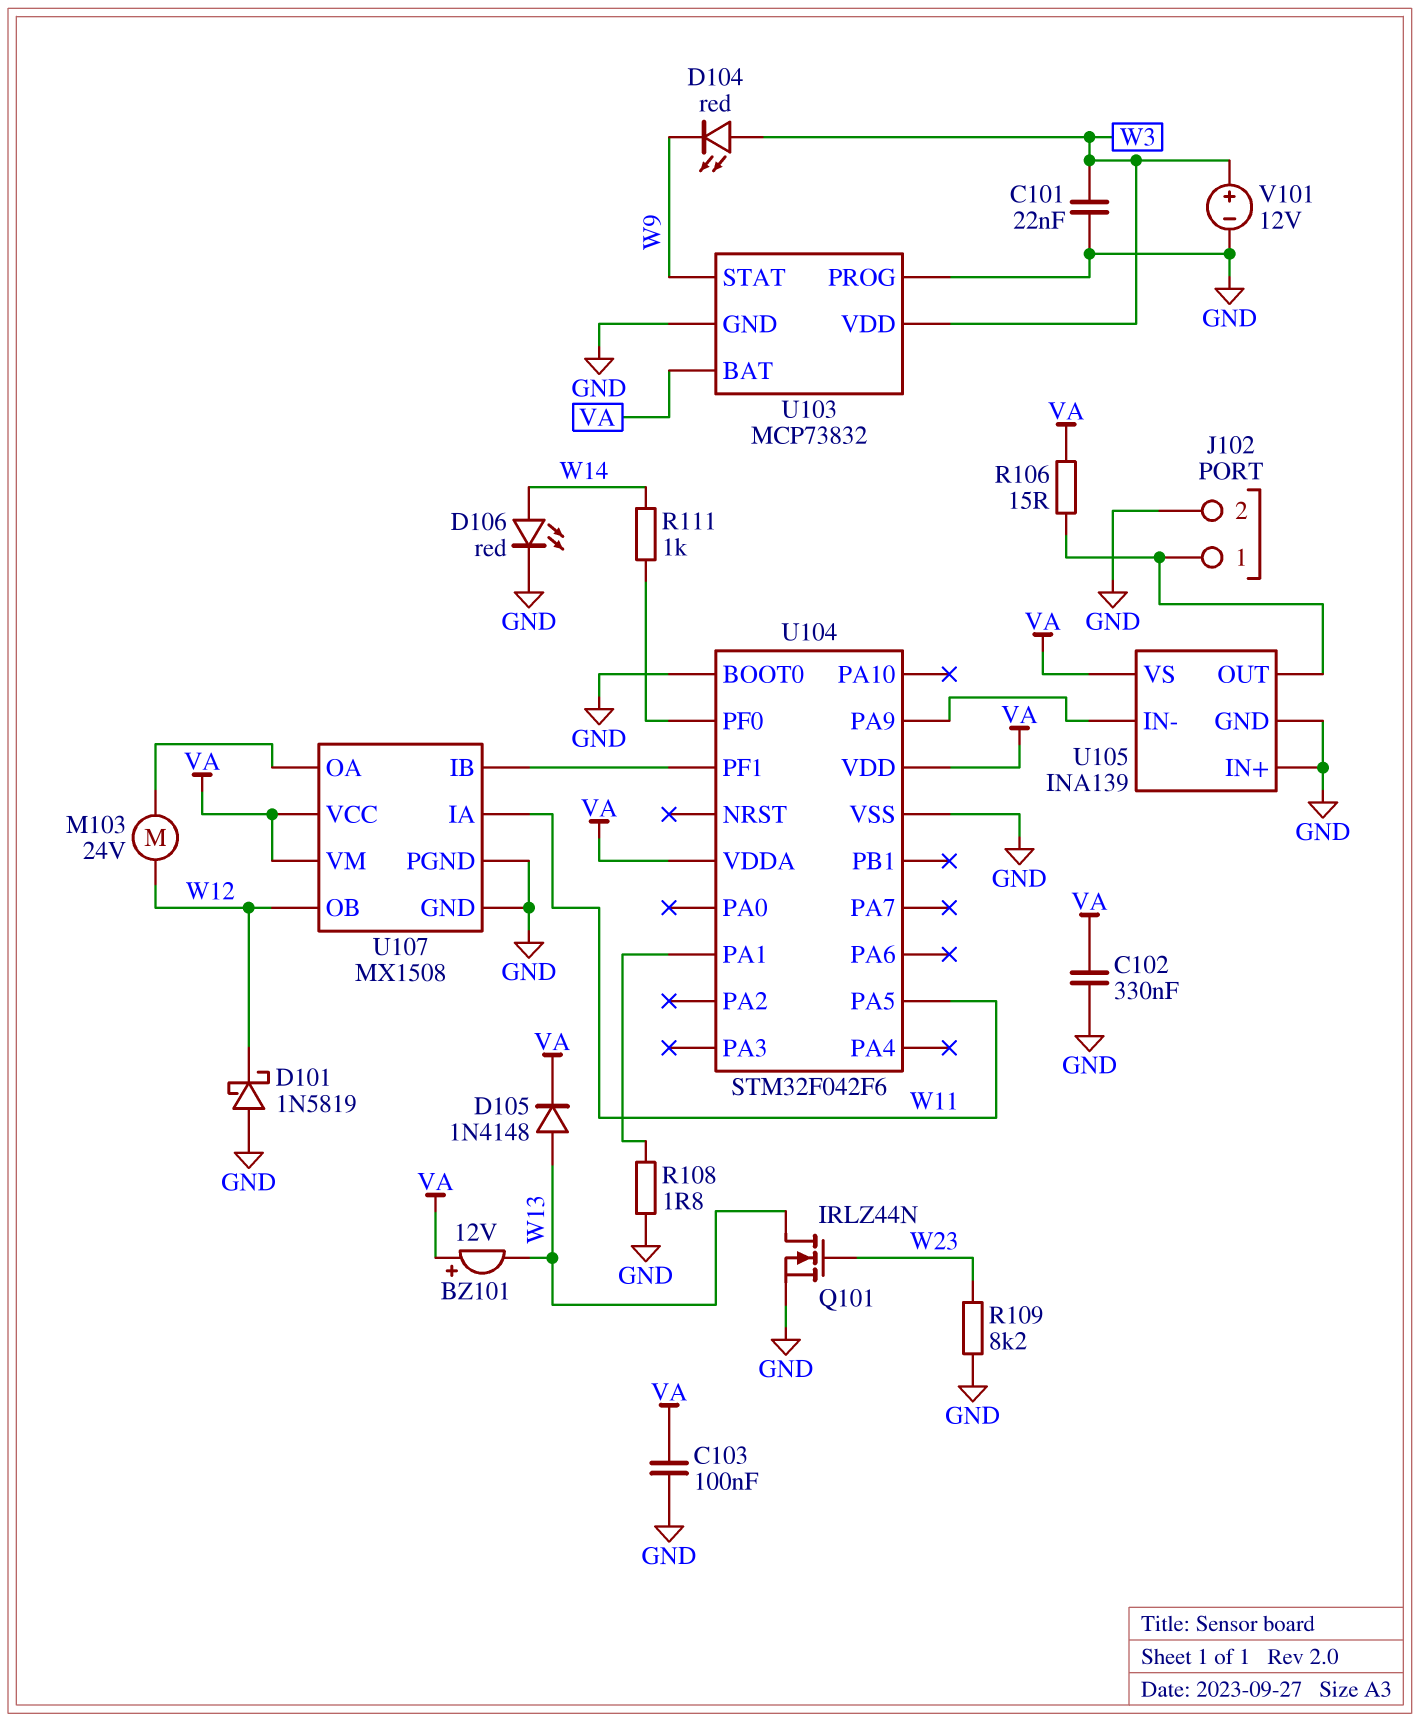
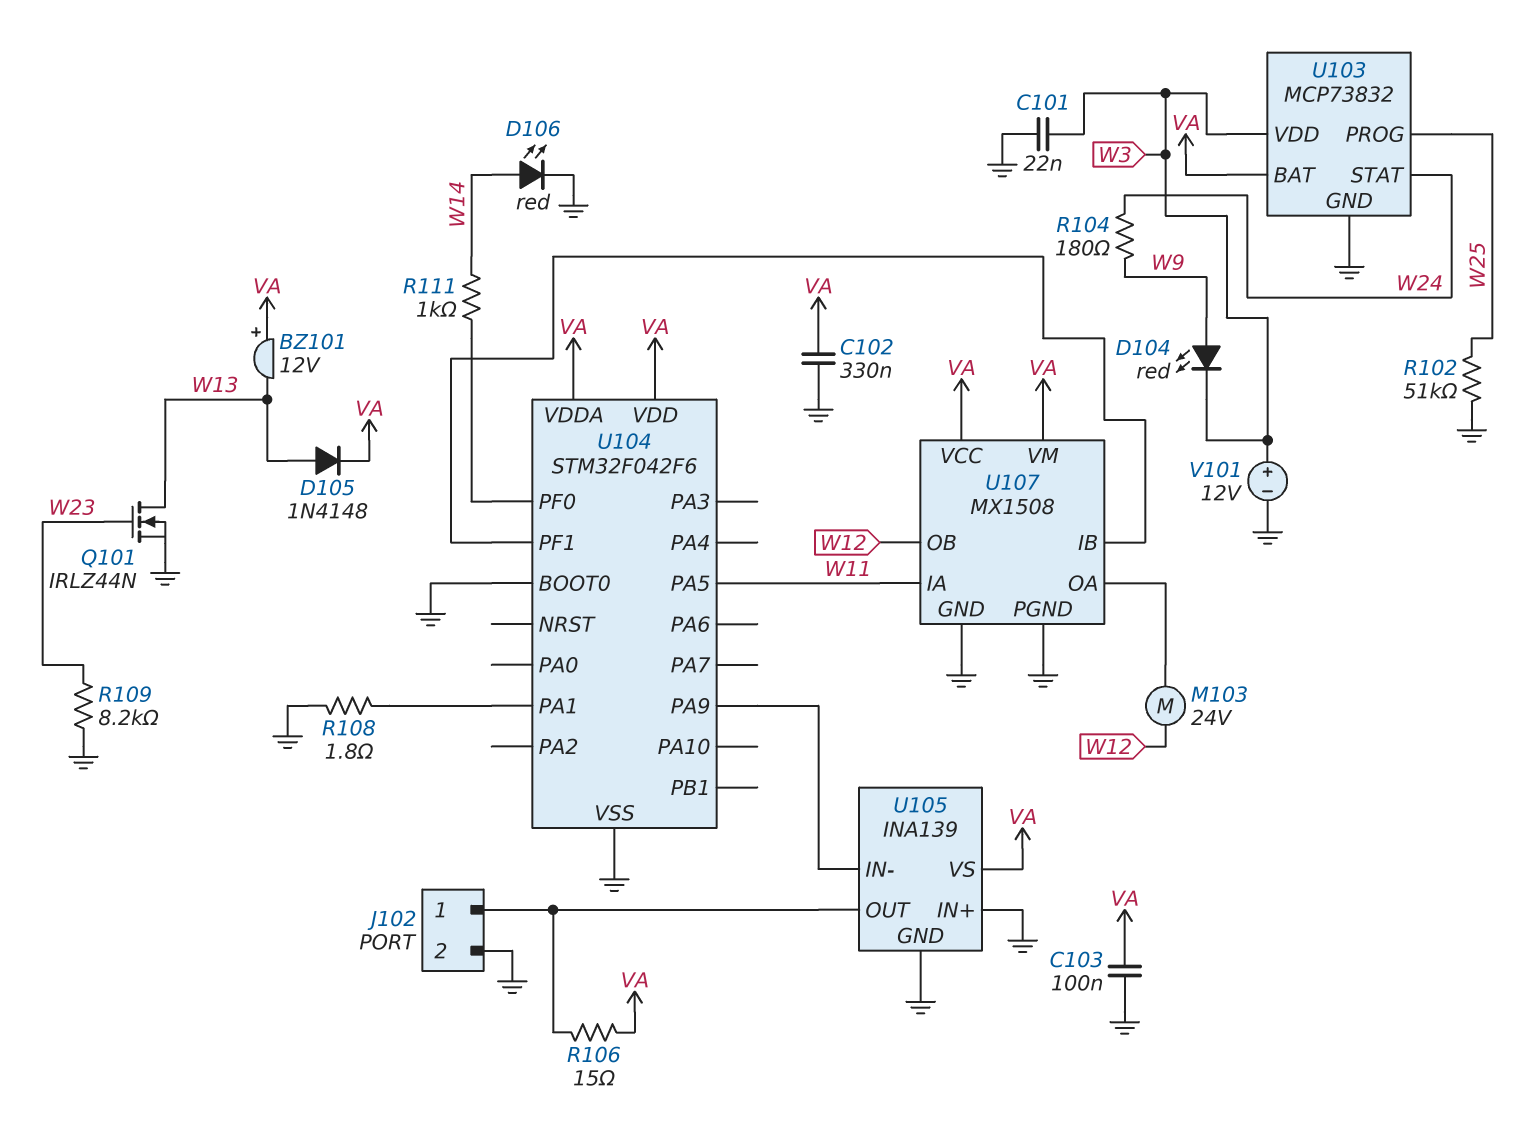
D101: schottky 1N5819 (A GND, K W12) -> none
D104: LED red (A W3, K W9) -> LED red (A W9, K W3)
R102: none -> 51k (GND, W25)
R104: none -> 180 (W9, W24)
U103 pin PROG: GND -> W25
U103 pin STAT: W9 -> W24

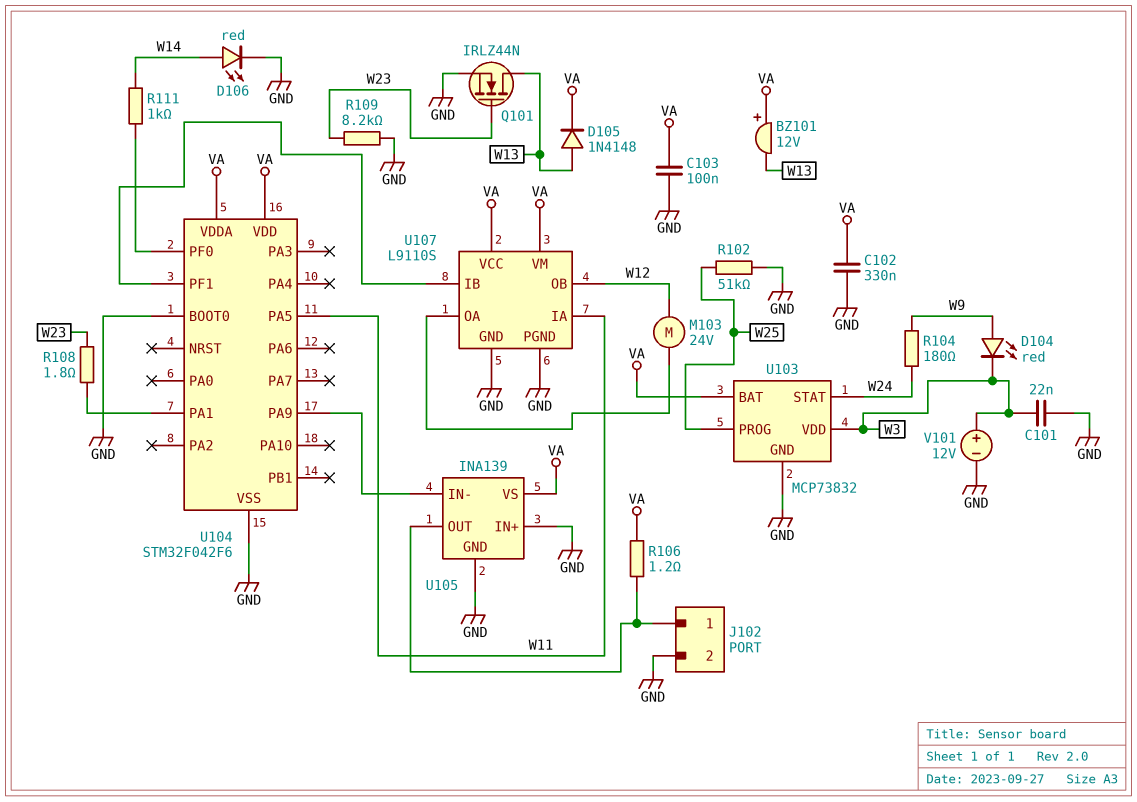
R106: 15 (J102/1, VA) -> 1.2 (J102/1, VA)
R108: 1.8 (GND, U104/PA1) -> 1.8 (U104/PA1, W23)
U107: MX1508 -> L9110S

